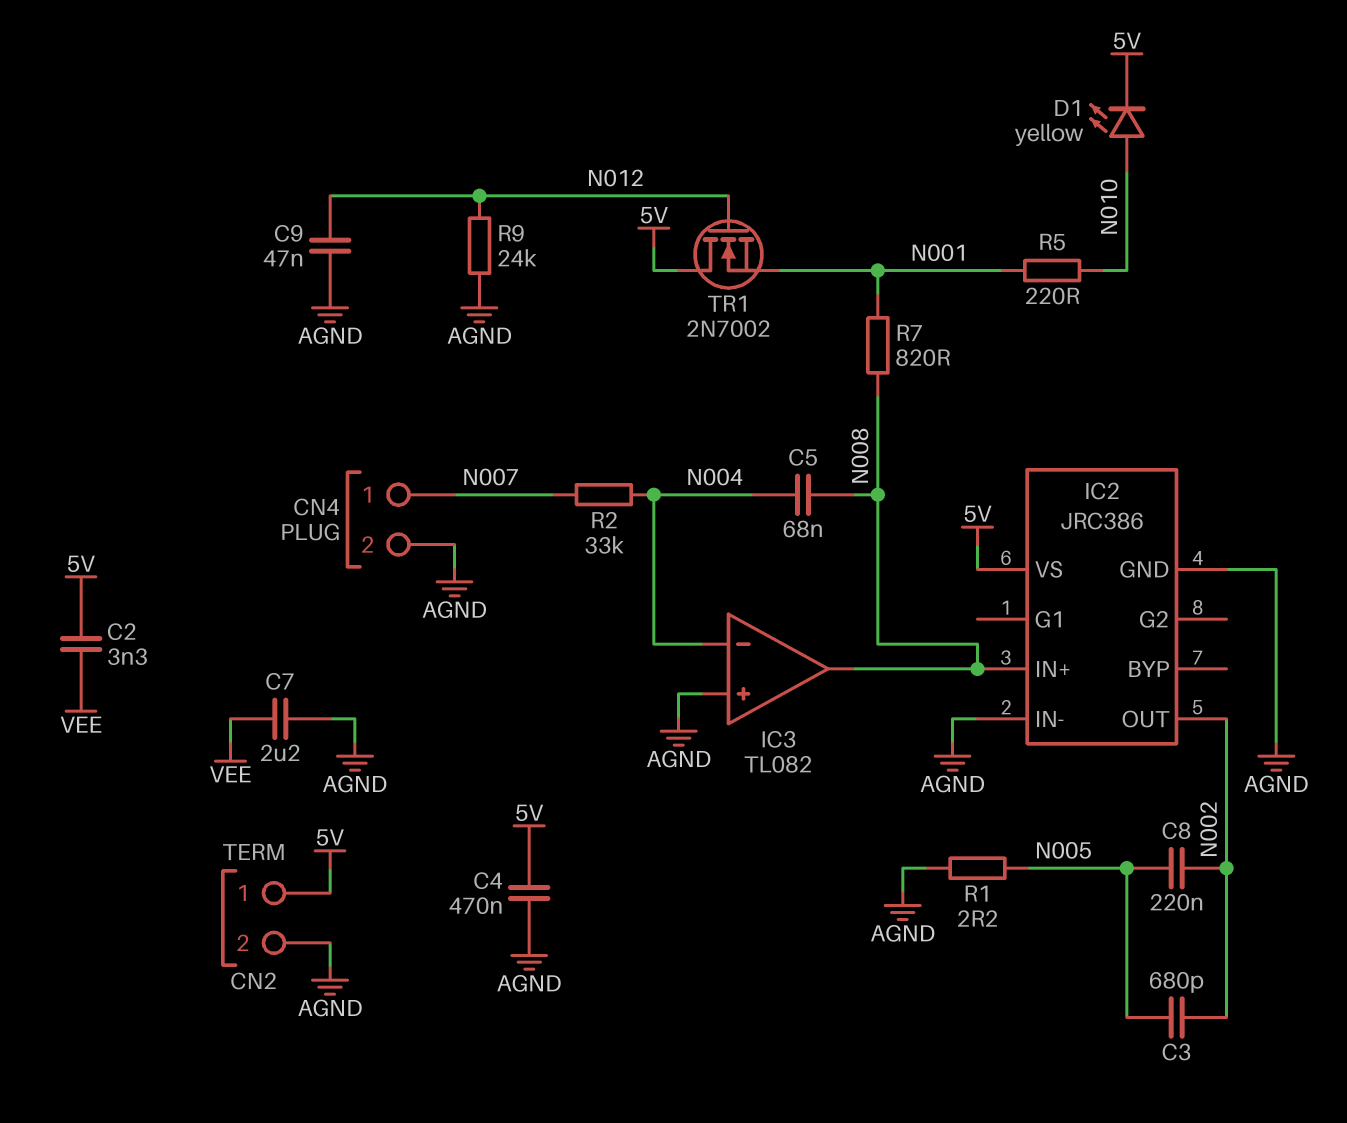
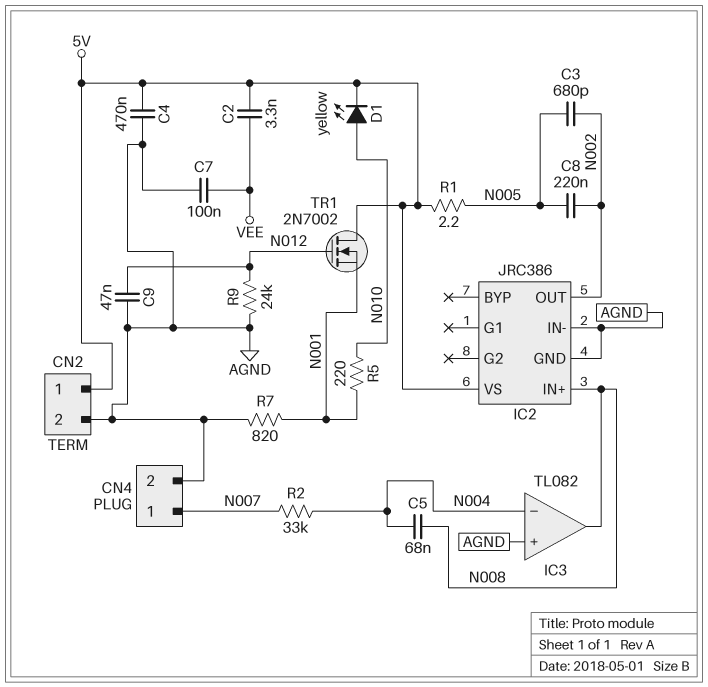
C7: 2.2uF (AGND, VEE) -> 100nF (AGND, VEE)
R1: 2.2 (AGND, N005) -> 2.2 (5V, N005)
R7: 820 (N001, N008) -> 820 (AGND, N001)

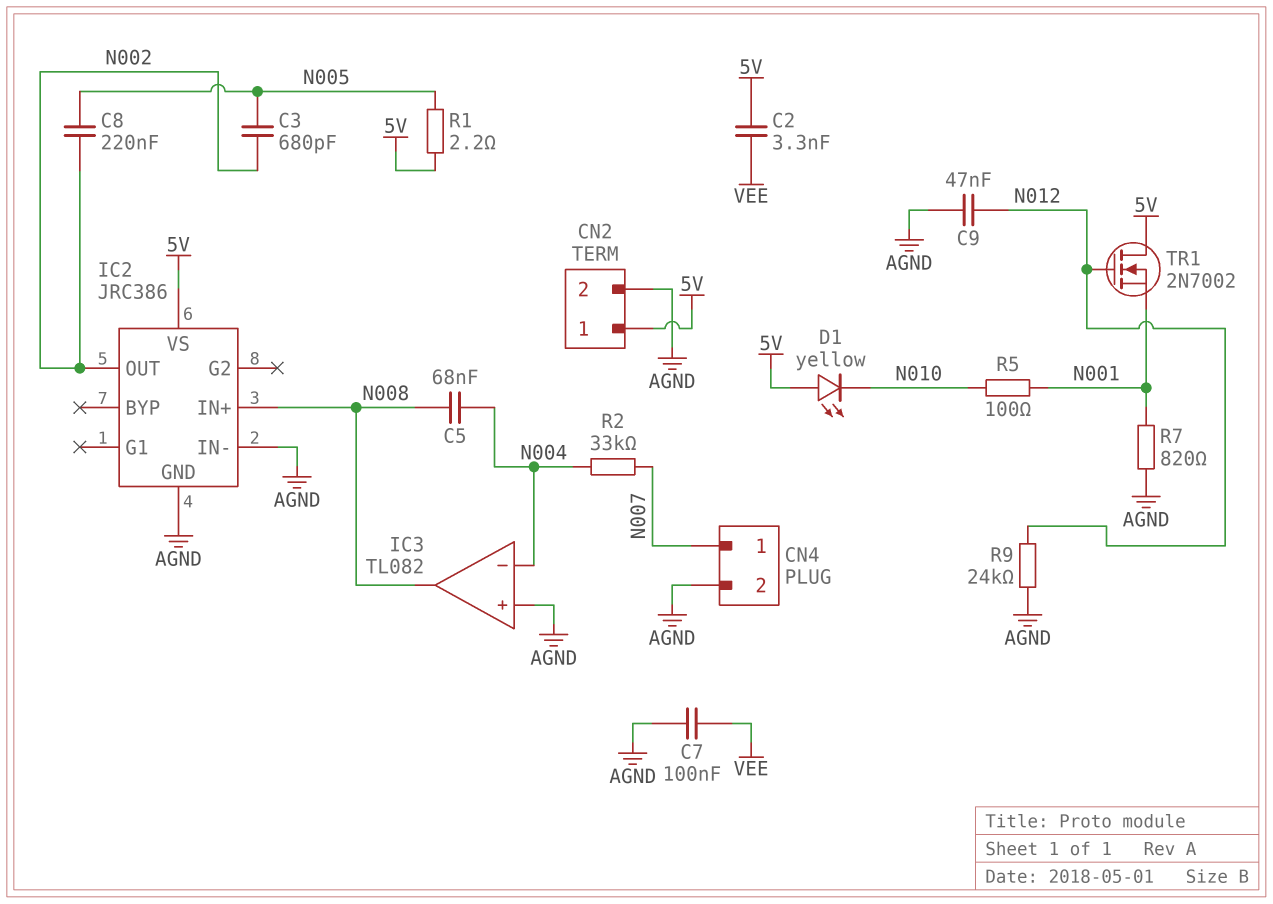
C4: 470nF (5V, AGND) -> none
D1: LED yellow (A N010, K 5V) -> LED yellow (A 5V, K N010)
R5: 220 (N001, N010) -> 100 (N001, N010)

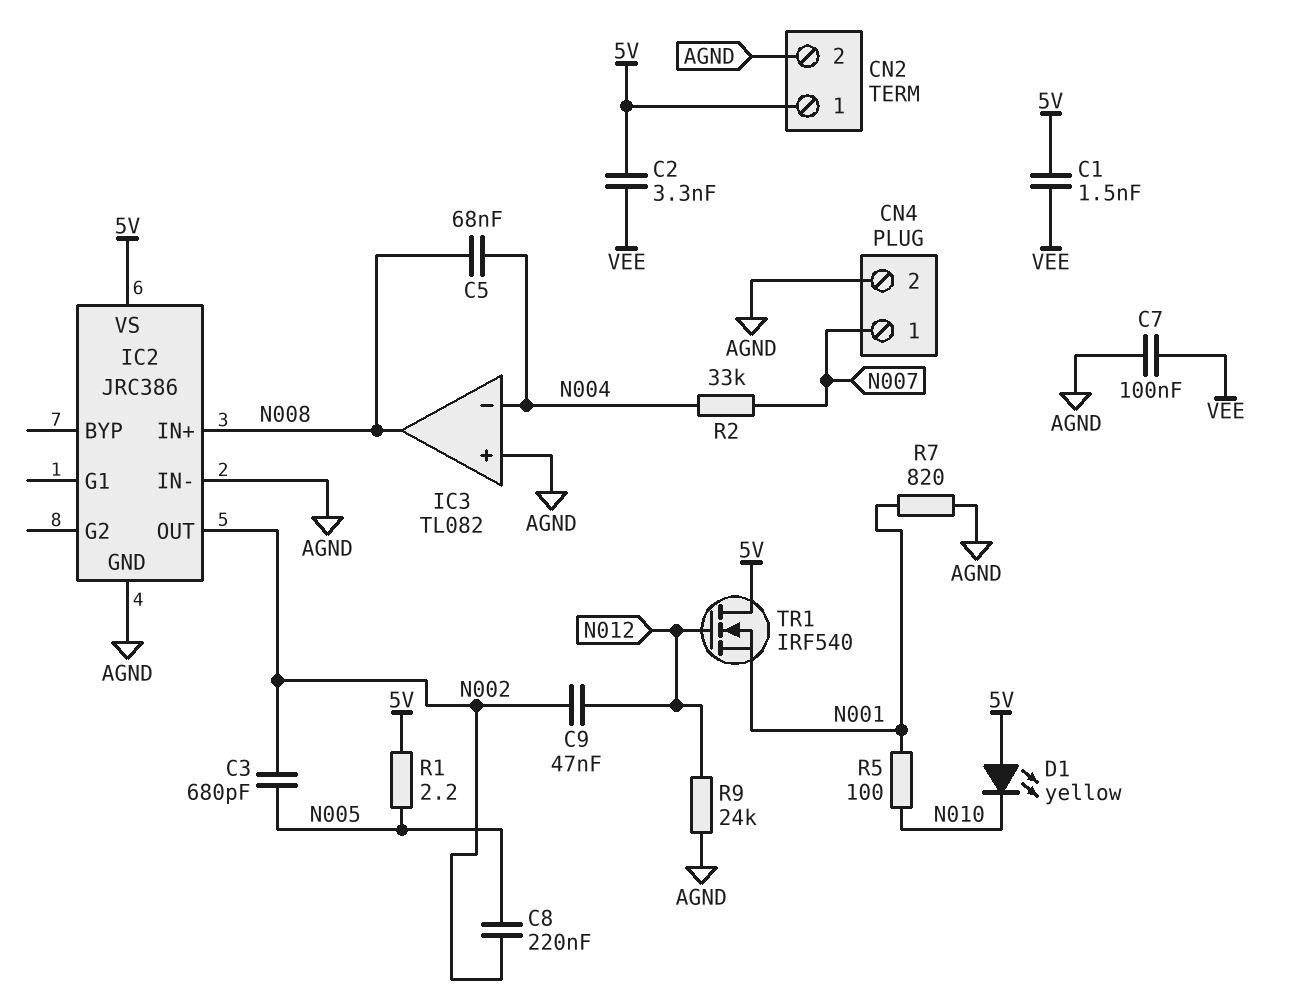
C1: none -> 1.5nF (5V, VEE)
C9: 47nF (AGND, N012) -> 47nF (N002, N012)
TR1: NMOS 2N7002 (G N012, D 5V, S N001) -> NMOS IRF540 (G N012, D 5V, S N001)

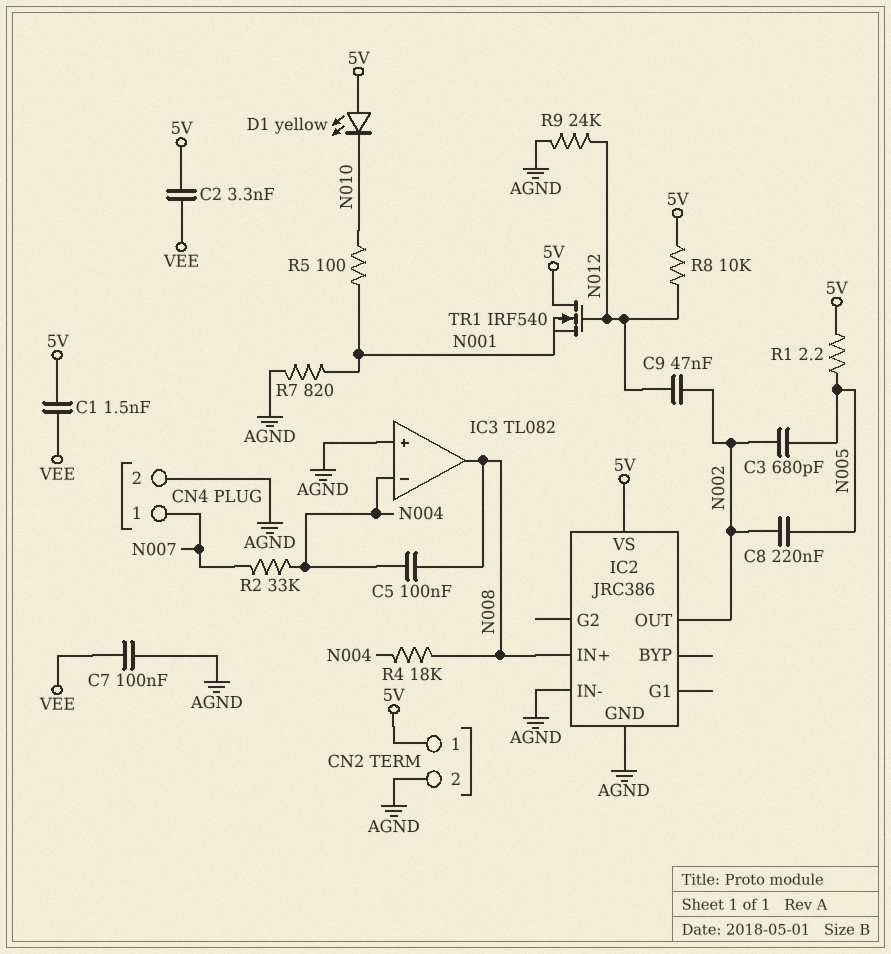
C5: 68nF (N004, N008) -> 100nF (N004, N008)
R4: none -> 18k (N004, N008)
R8: none -> 10k (5V, N012)

